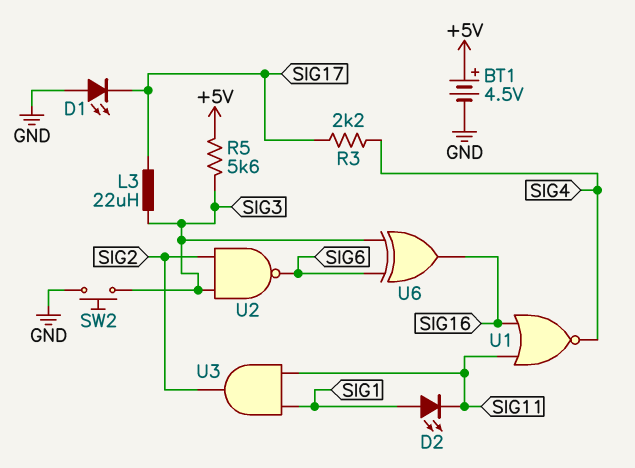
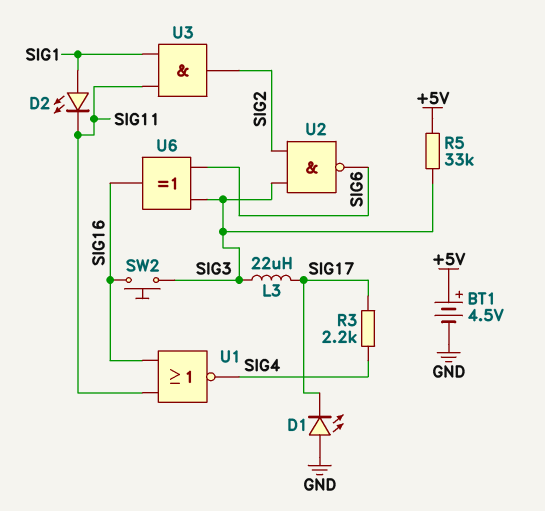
R5: 5.6k (+5V, SIG3) -> 33k (+5V, SIG3)
SW2: button (GND, SIG3) -> button (SIG3, SIG16)

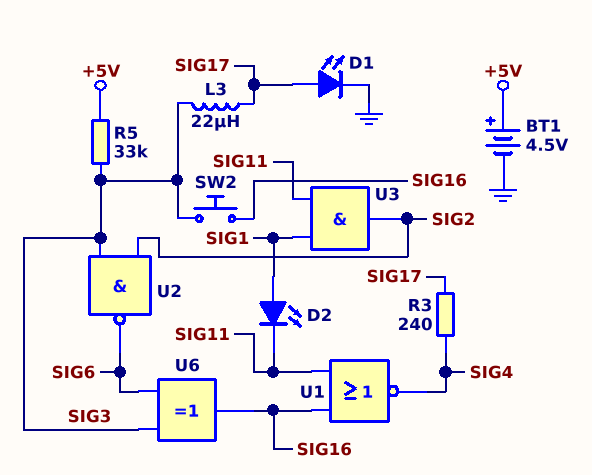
D1: LED (A GND, K SIG17) -> LED (A SIG17, K GND)
R3: 2.2k (SIG4, SIG17) -> 240 (SIG4, SIG17)

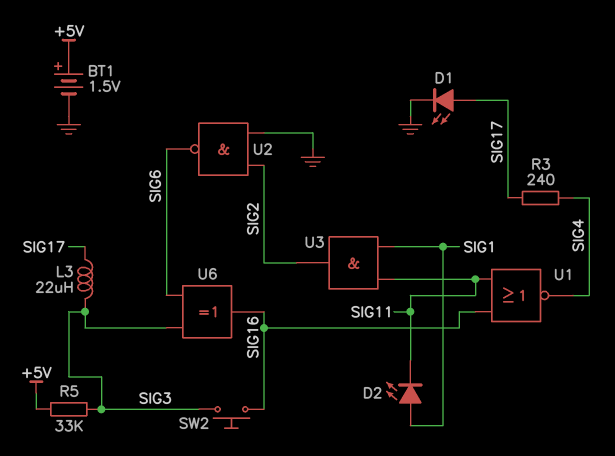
BT1: 4.5V (plus +5V, minus GND) -> 1.5V (plus +5V, minus GND)
U2: NAND (in SIG2, in SIG3, out SIG6) -> NAND (in GND, in SIG2, out SIG6)

